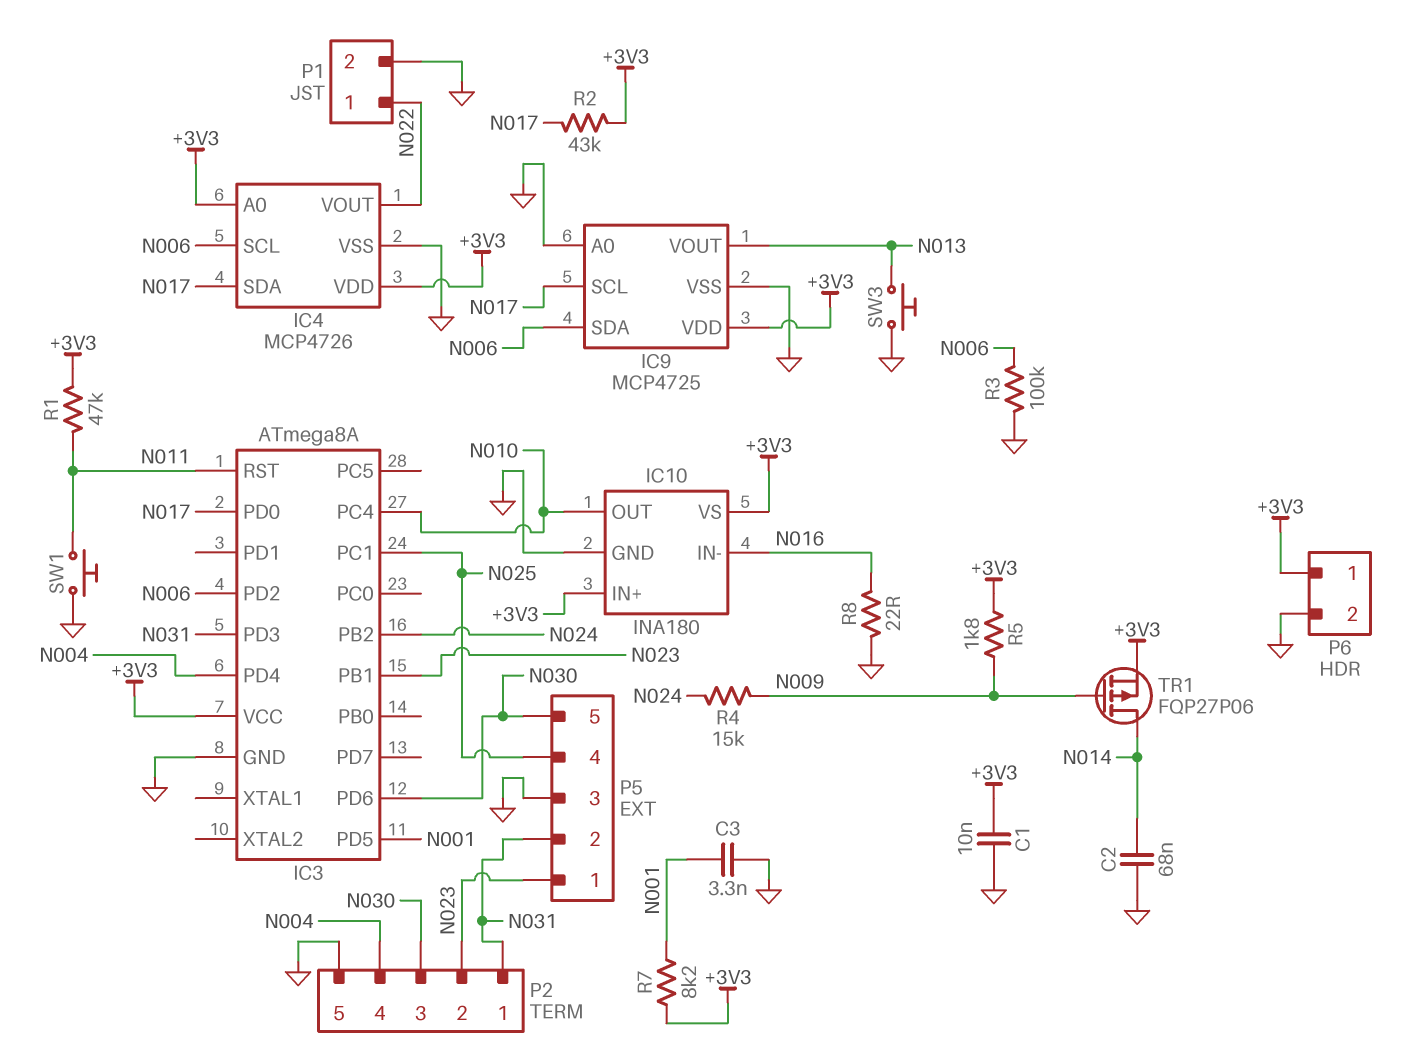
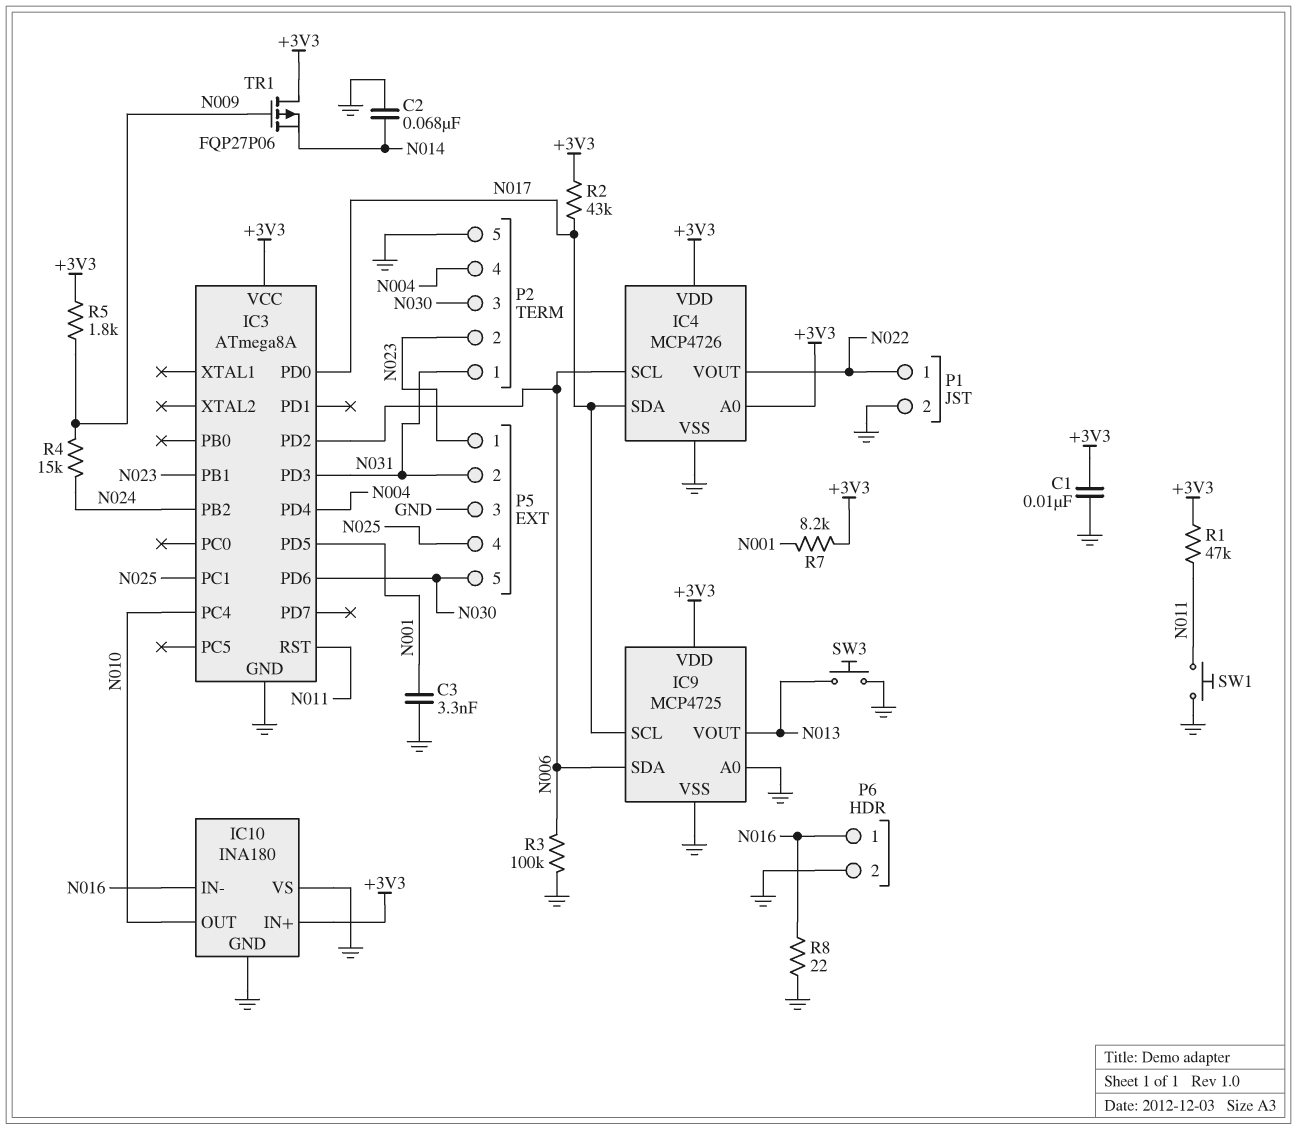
IC10 pin VS: +3V3 -> GND
P6 pin 1: +3V3 -> N016
TR1: PMOS FQP27P06 (G N009, D N014, S +3V3) -> PMOS FQP27P06 (G N009, D +3V3, S N014)

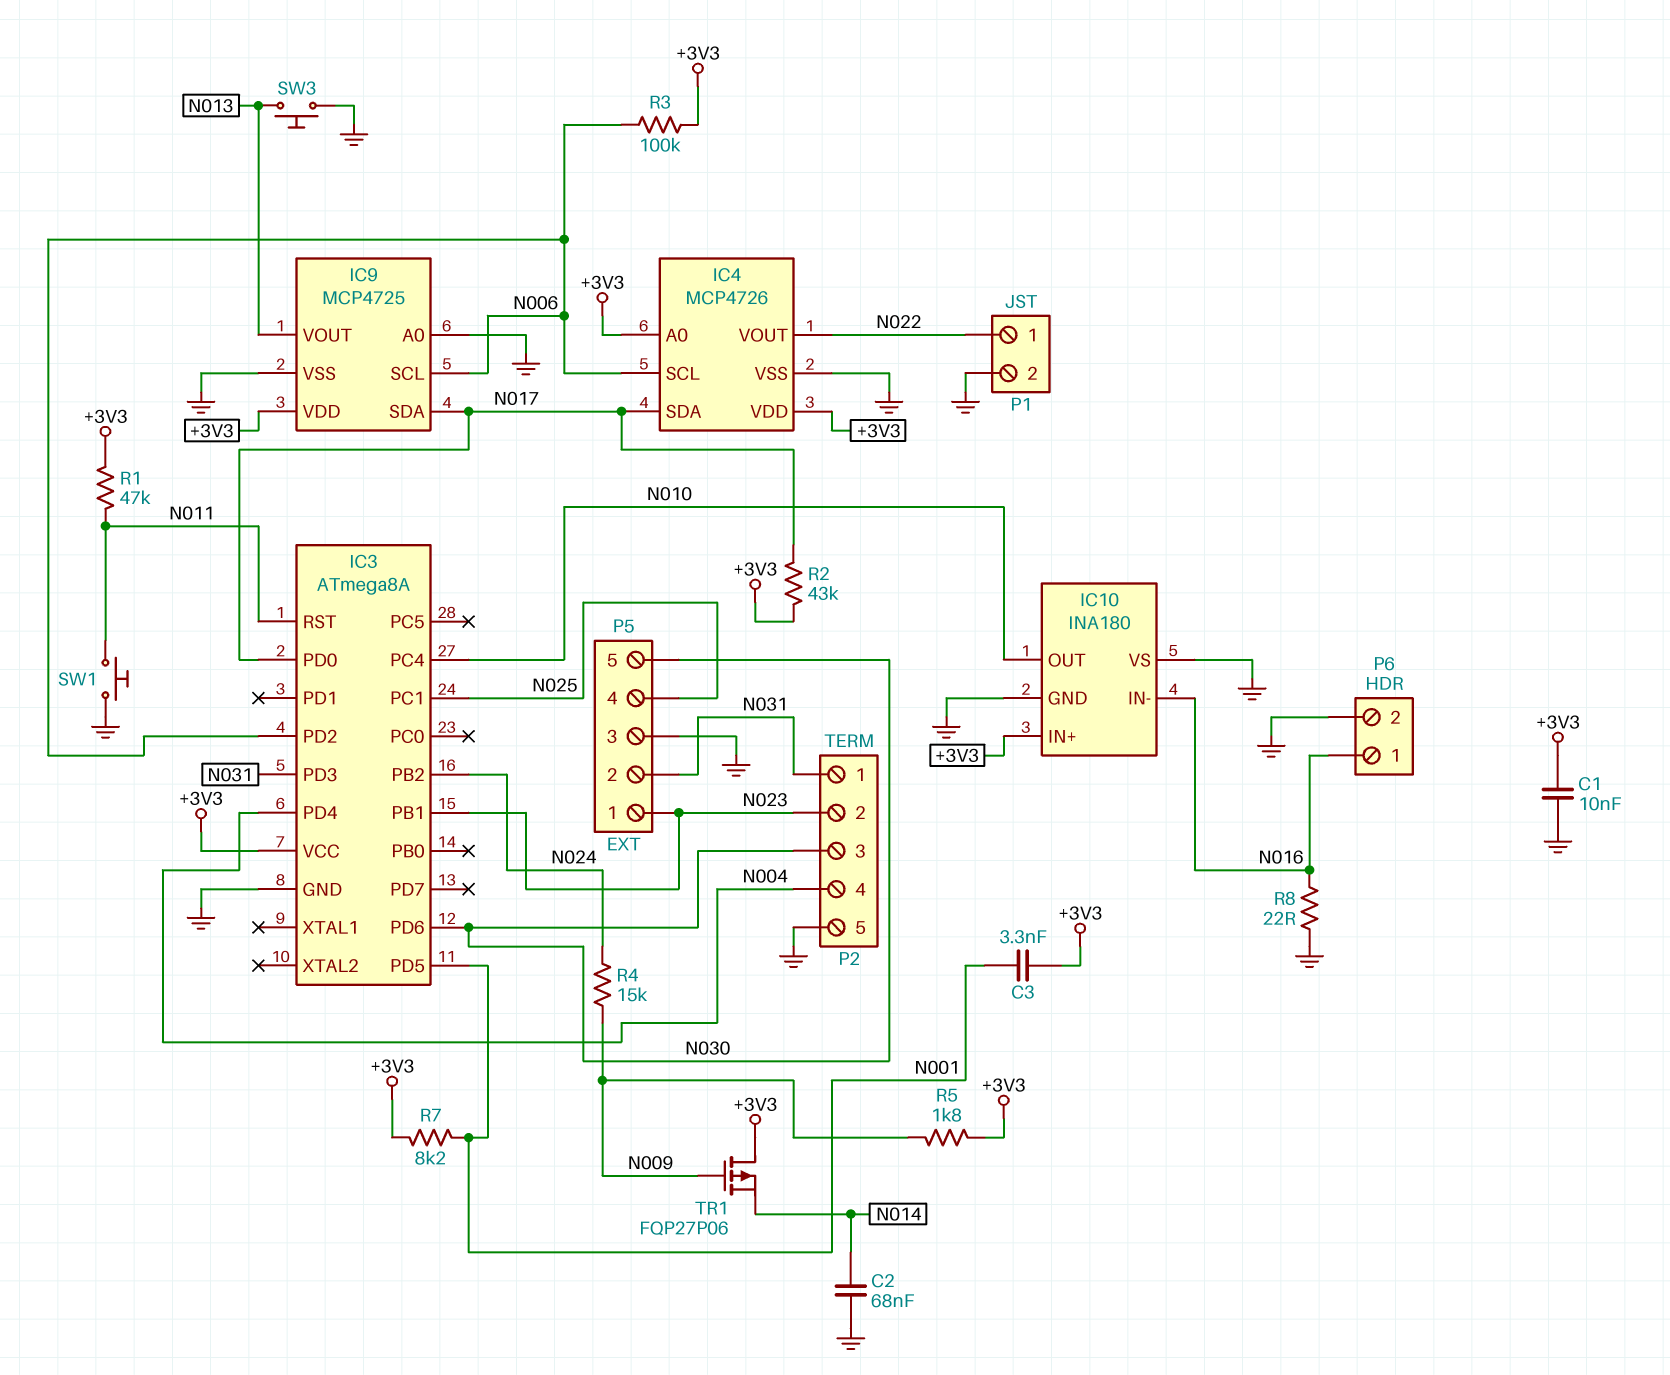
C3: 3.3nF (GND, N001) -> 3.3nF (+3V3, N001)
IC9 pin SCL: N017 -> N006
IC9 pin SDA: N006 -> N017
R3: 100k (GND, N006) -> 100k (+3V3, N006)

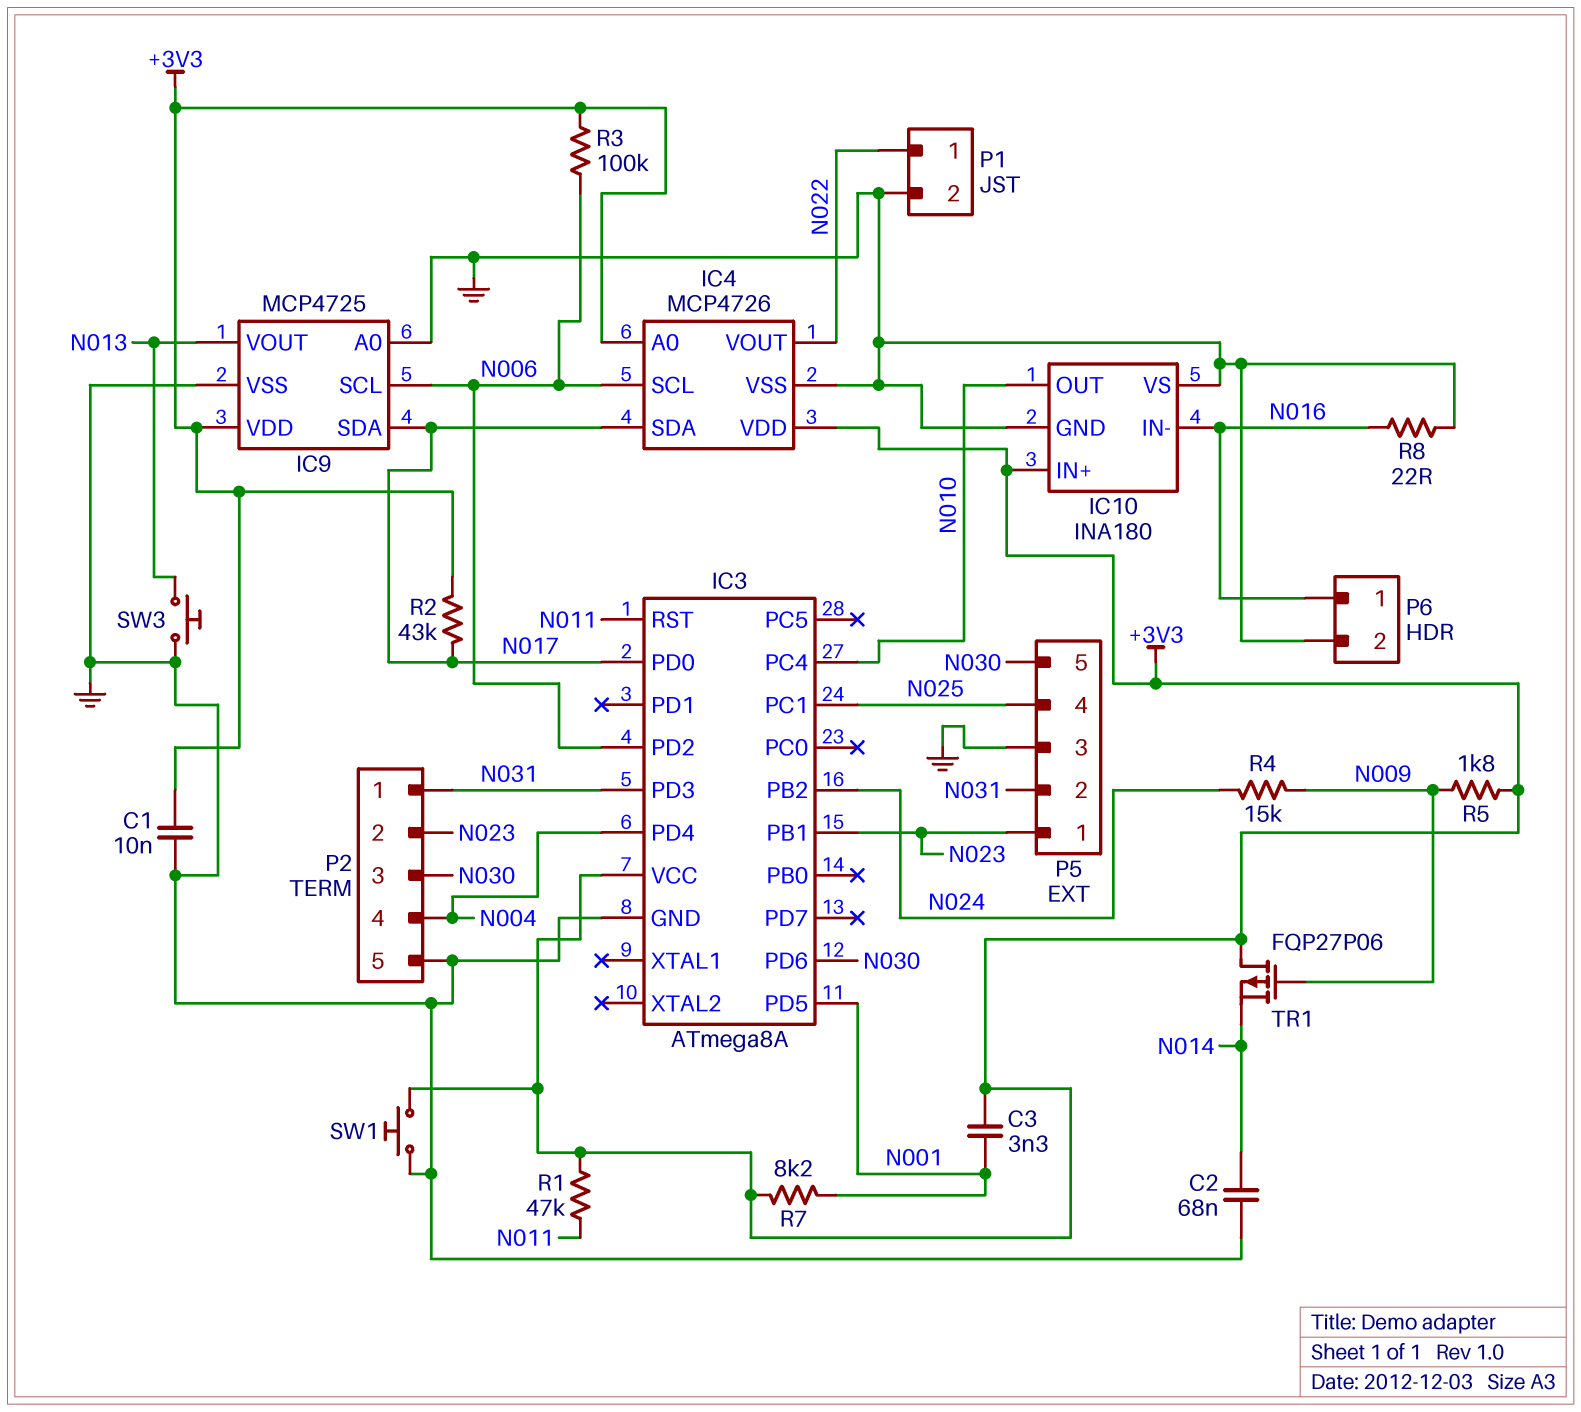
SW1: button (GND, N011) -> button (+3V3, GND)

